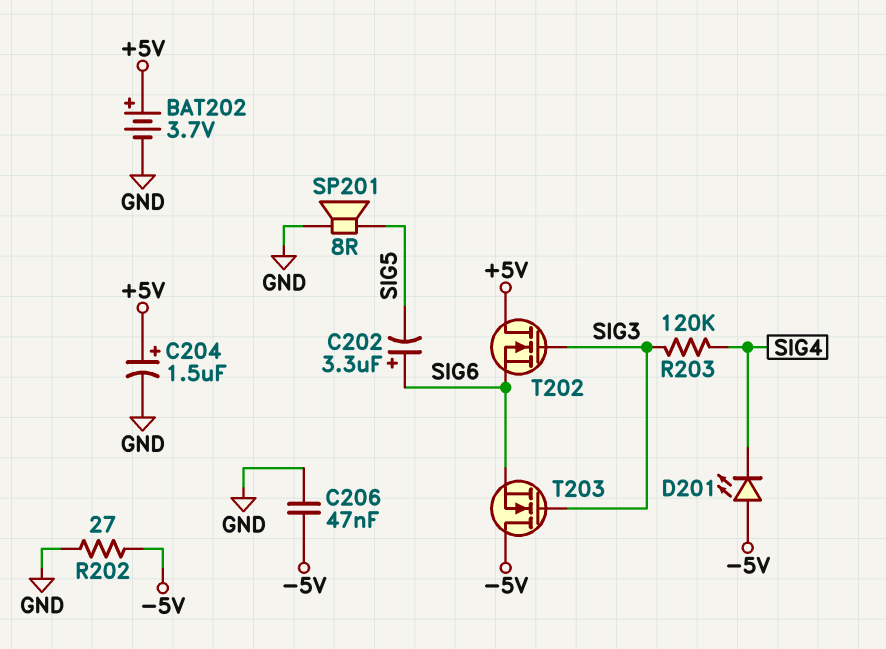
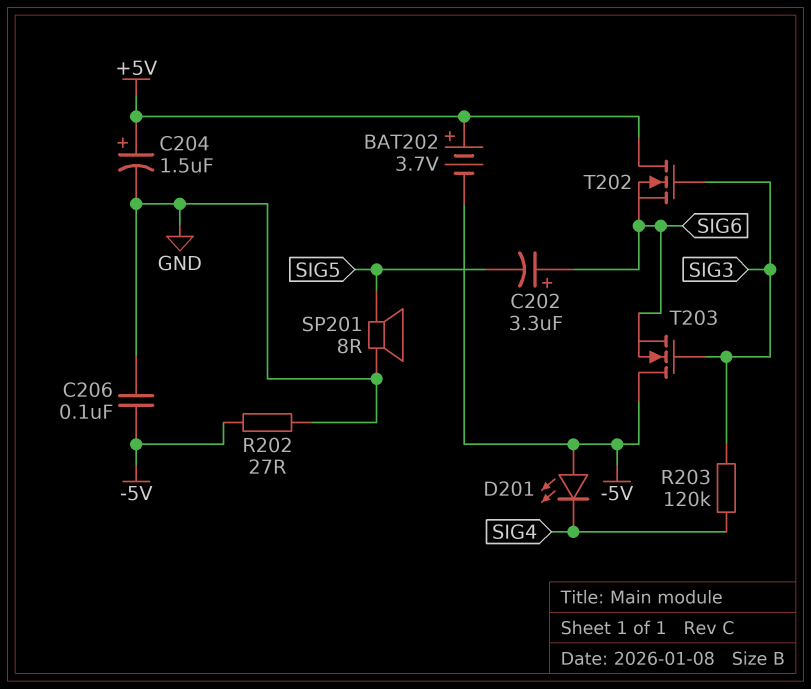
BAT202: 3.7V (plus +5V, minus GND) -> 3.7V (plus +5V, minus -5V)
C206: 47nF (-5V, GND) -> 100nF (-5V, GND)

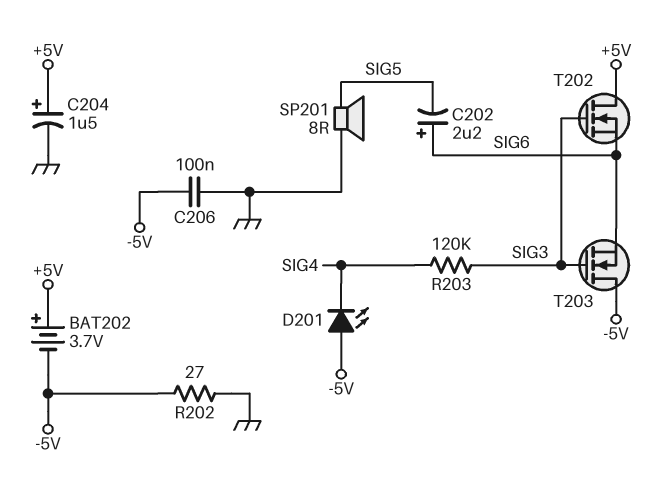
C202: 3.3uF (plus SIG6, minus SIG5) -> 2.2uF (plus SIG6, minus SIG5)

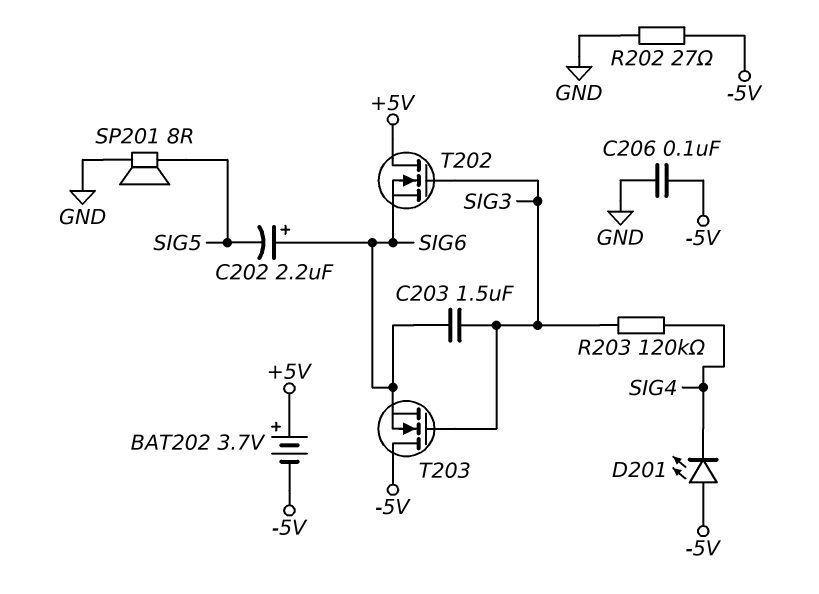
C203: none -> 1.5uF (SIG3, SIG6)
C204: 1.5uF (plus +5V, minus GND) -> none

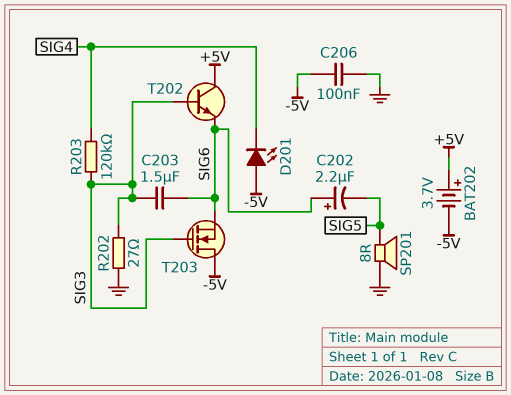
R202: 27 (-5V, GND) -> 27 (GND, SIG3)
T202: NMOS (G SIG3, D +5V, S SIG6) -> NPN (B SIG3, C +5V, E SIG6)

